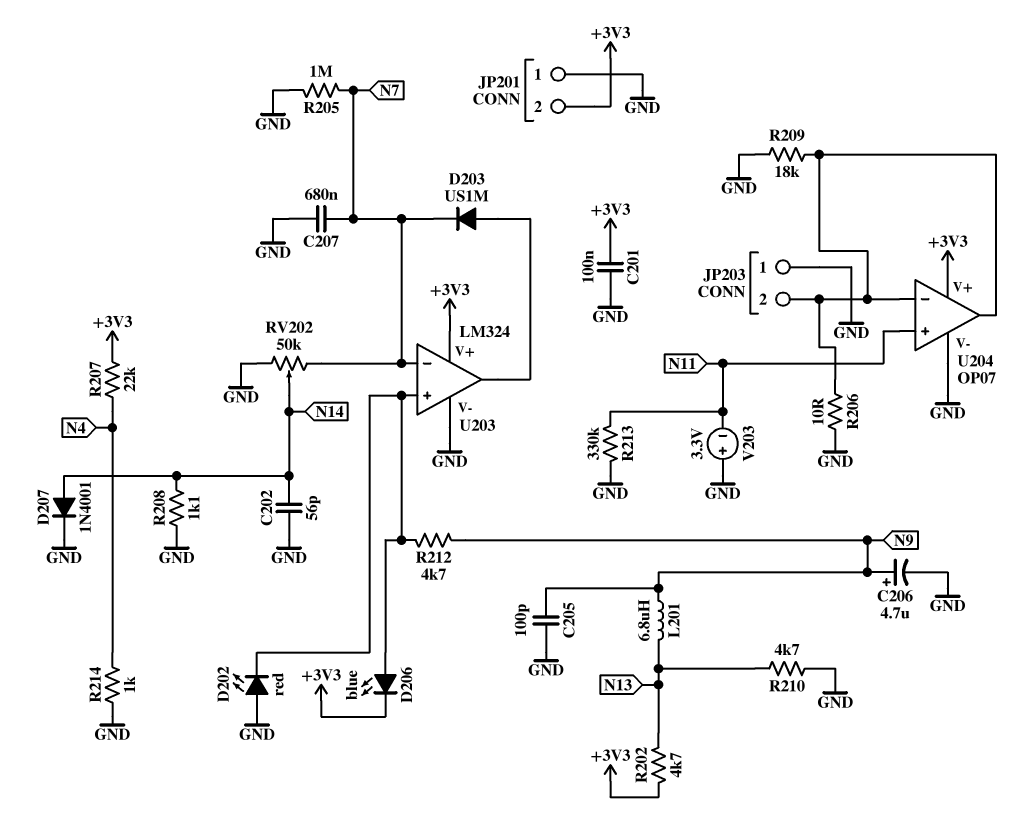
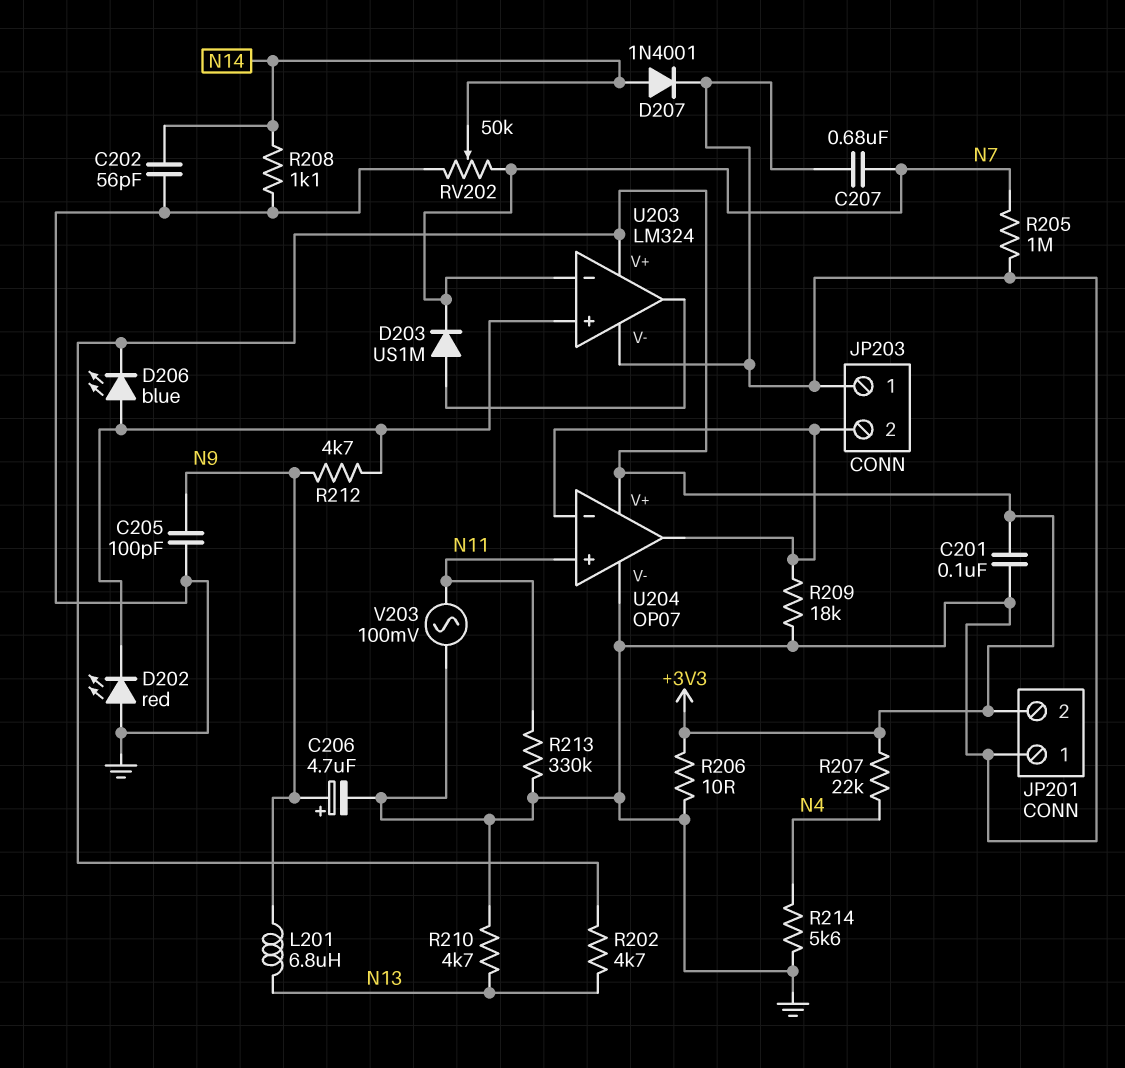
R206: 10 (GND, JP203/2) -> 10 (+3V3, GND)
R214: 1k (GND, N4) -> 5.6k (GND, N4)
V203: 3.3V (plus GND, minus N11) -> AC 100mV (GND, N11)

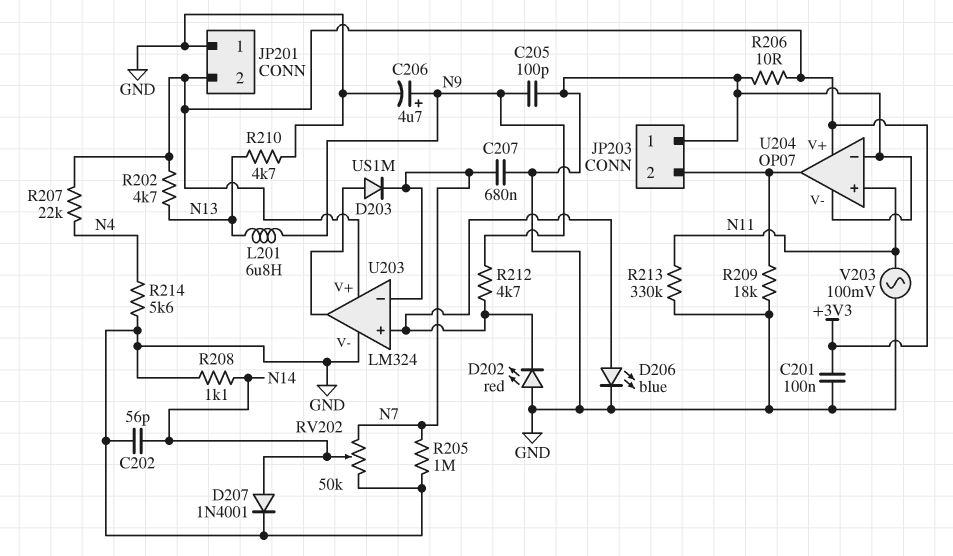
D206: LED blue (A U203/in+, K +3V3) -> LED blue (A U203/in+, K GND)
U204 pin in-: JP203/2 -> GND

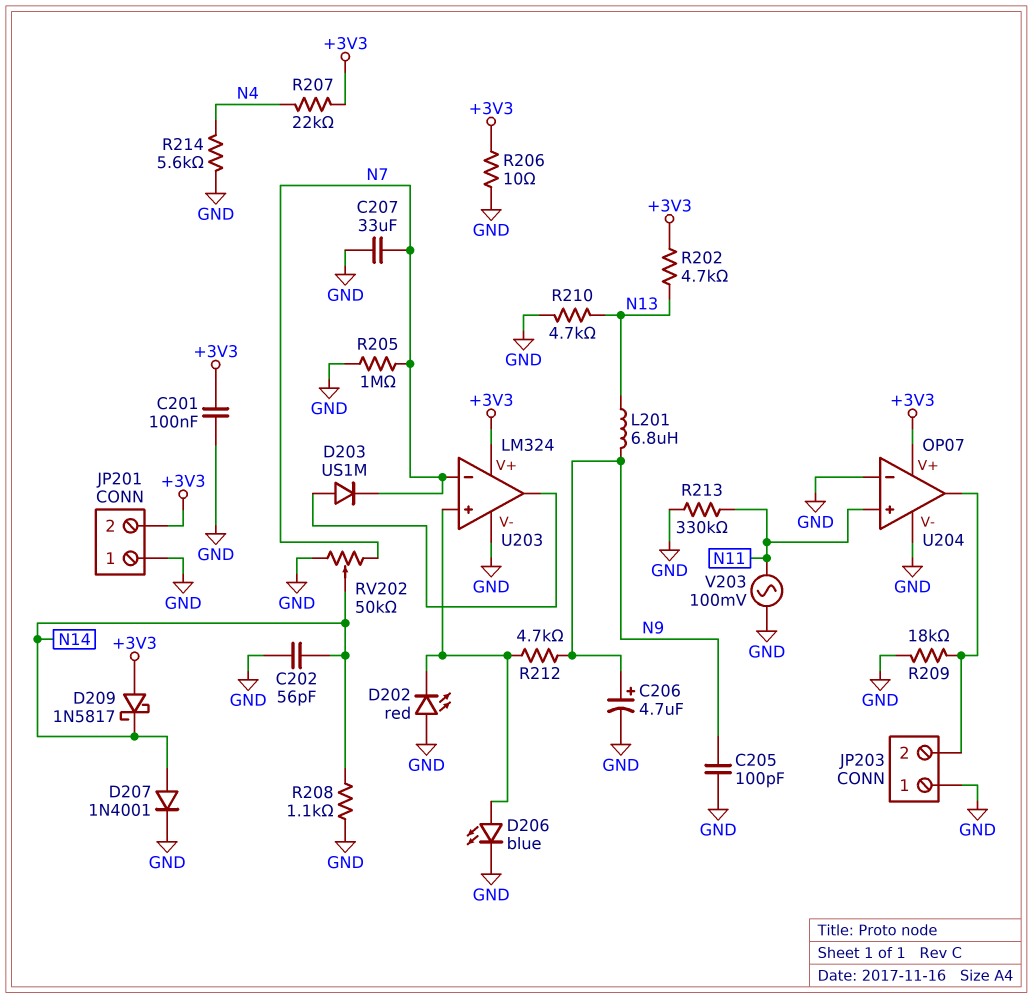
C207: 680nF (GND, N7) -> 33uF (GND, N7)
D209: none -> schottky 1N5817 (A +3V3, K N14)

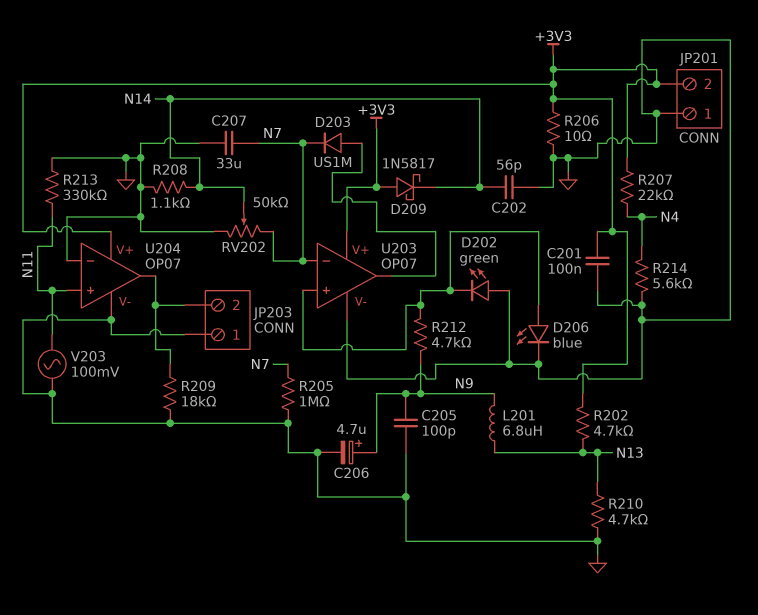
D202: LED red (A GND, K U203/in+) -> LED green (A GND, K U203/in+)
D207: diode 1N4001 (A N14, K GND) -> none
U203: LM324 -> OP07

